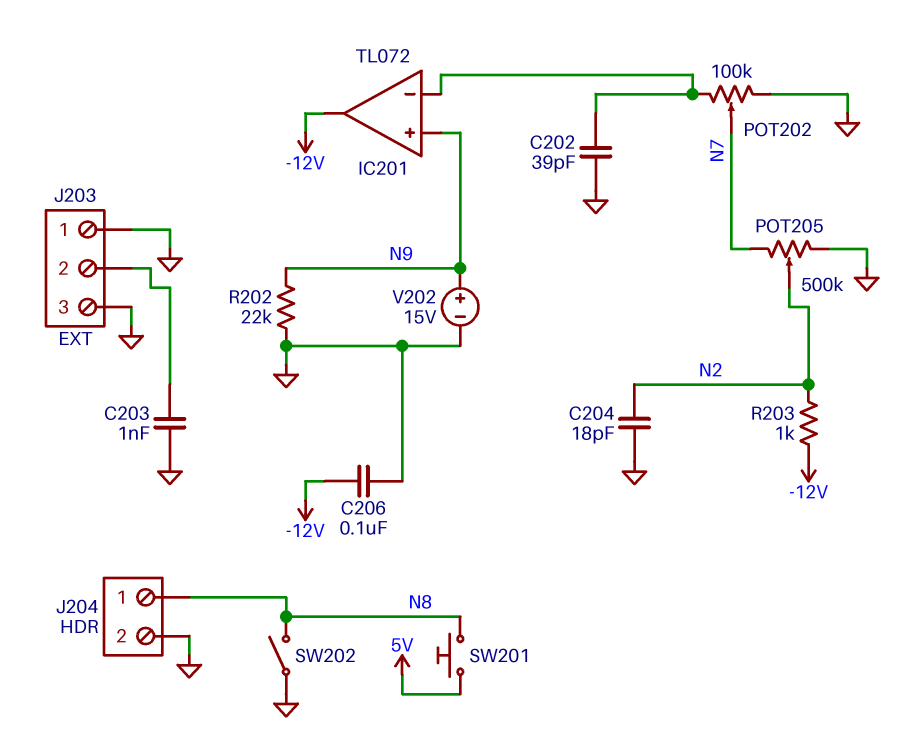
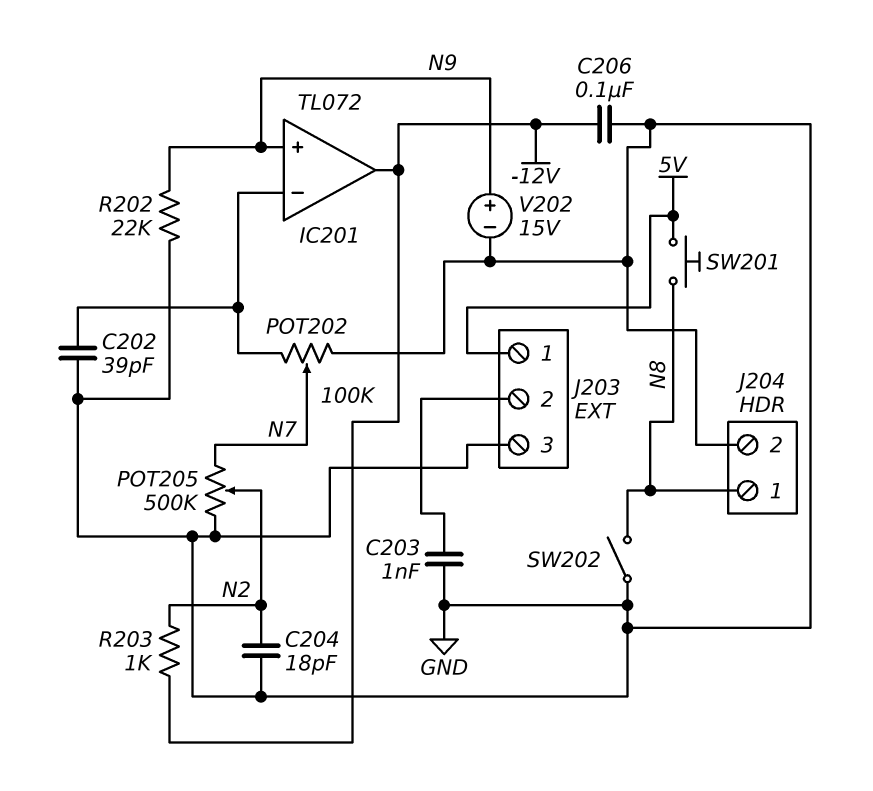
J203 pin 1: GND -> 5V

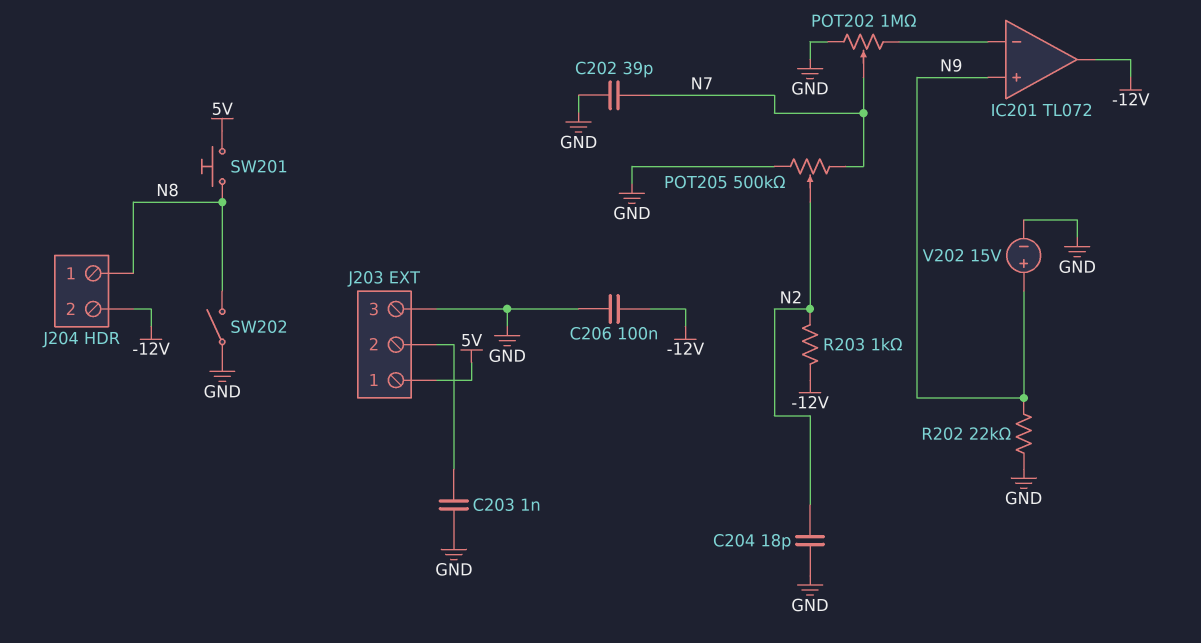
C202: 39pF (GND, IC201/in-) -> 39pF (GND, N7)
J204 pin 2: GND -> -12V
POT202: 100k (GND, IC201/in-, wiper N7) -> 1M (GND, IC201/in-, wiper N7)

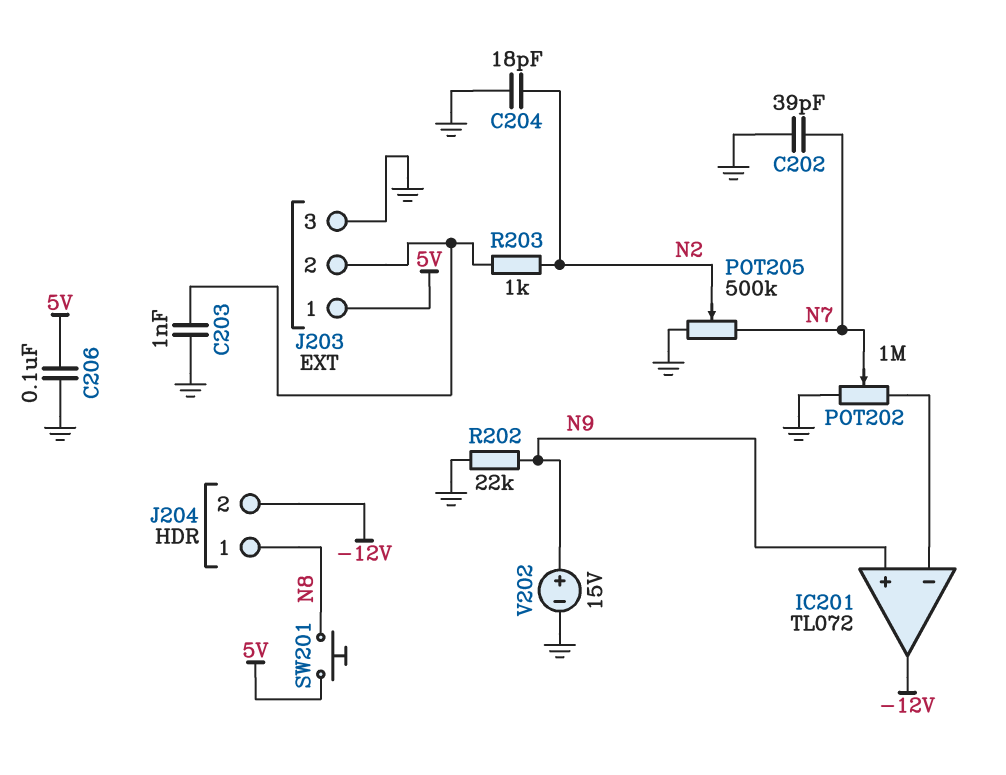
C206: 100nF (-12V, GND) -> 100nF (5V, GND)
R203: 1k (-12V, N2) -> 1k (J203/2, N2)
SW202: switch (GND, N8) -> none

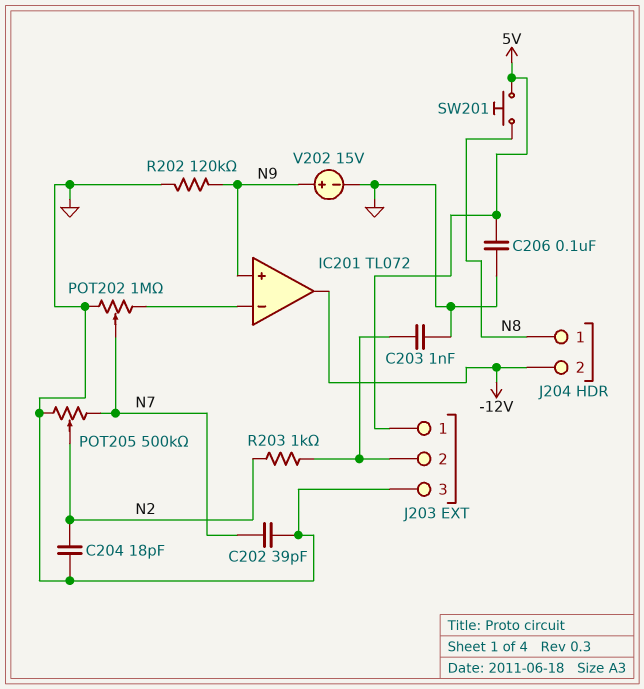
R202: 22k (GND, N9) -> 120k (GND, N9)

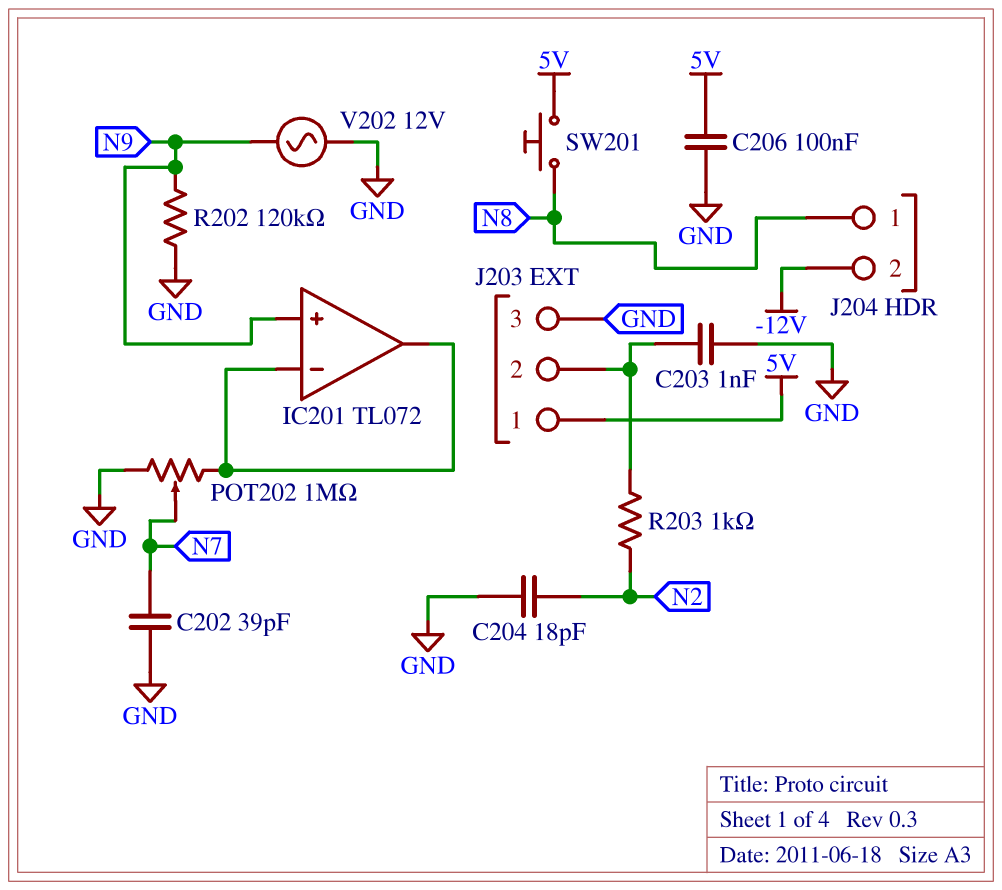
IC201 pin out: -12V -> IC201/in-
POT205: 500k (GND, N7, wiper N2) -> none
V202: 15V (plus N9, minus GND) -> AC 12V (GND, N9)

